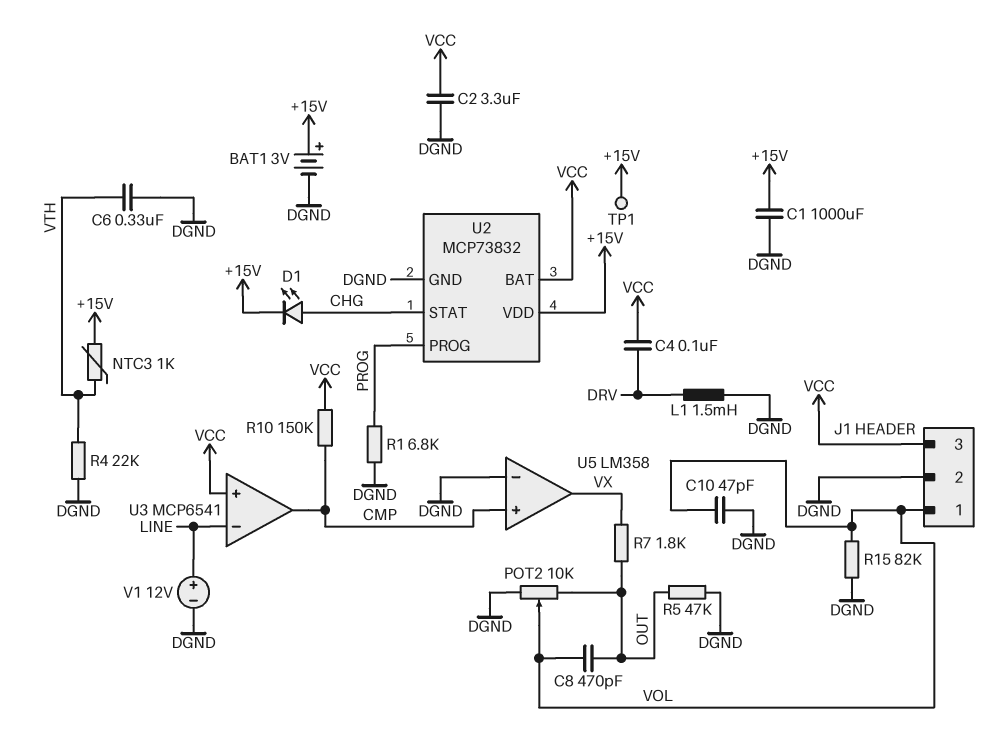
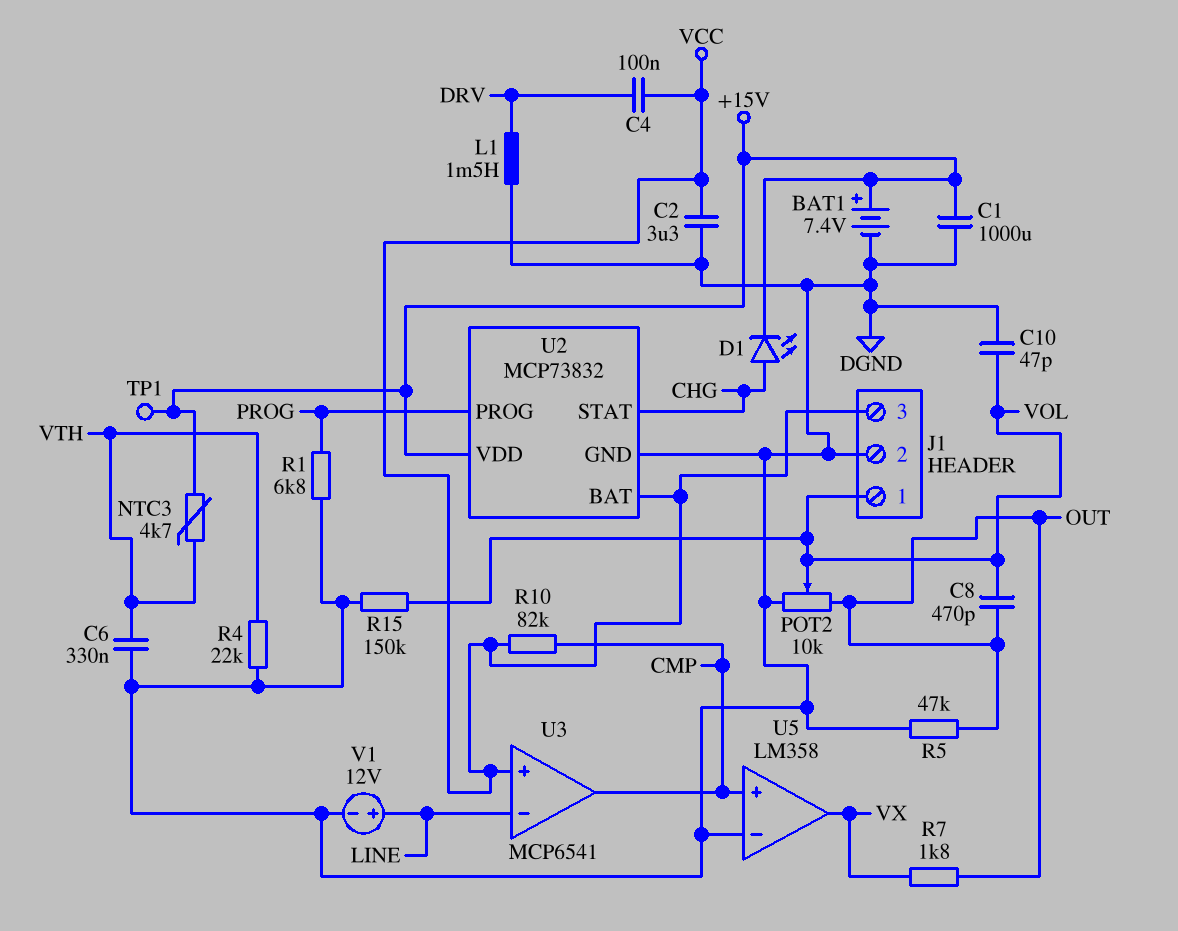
BAT1: 3V (plus +15V, minus DGND) -> 7.4V (plus +15V, minus DGND)
NTC3: 1k (+15V, VTH) -> 4.7k (+15V, VTH)
R10: 150k (CMP, VCC) -> 82k (CMP, VCC)
R15: 82k (DGND, VOL) -> 150k (DGND, VOL)

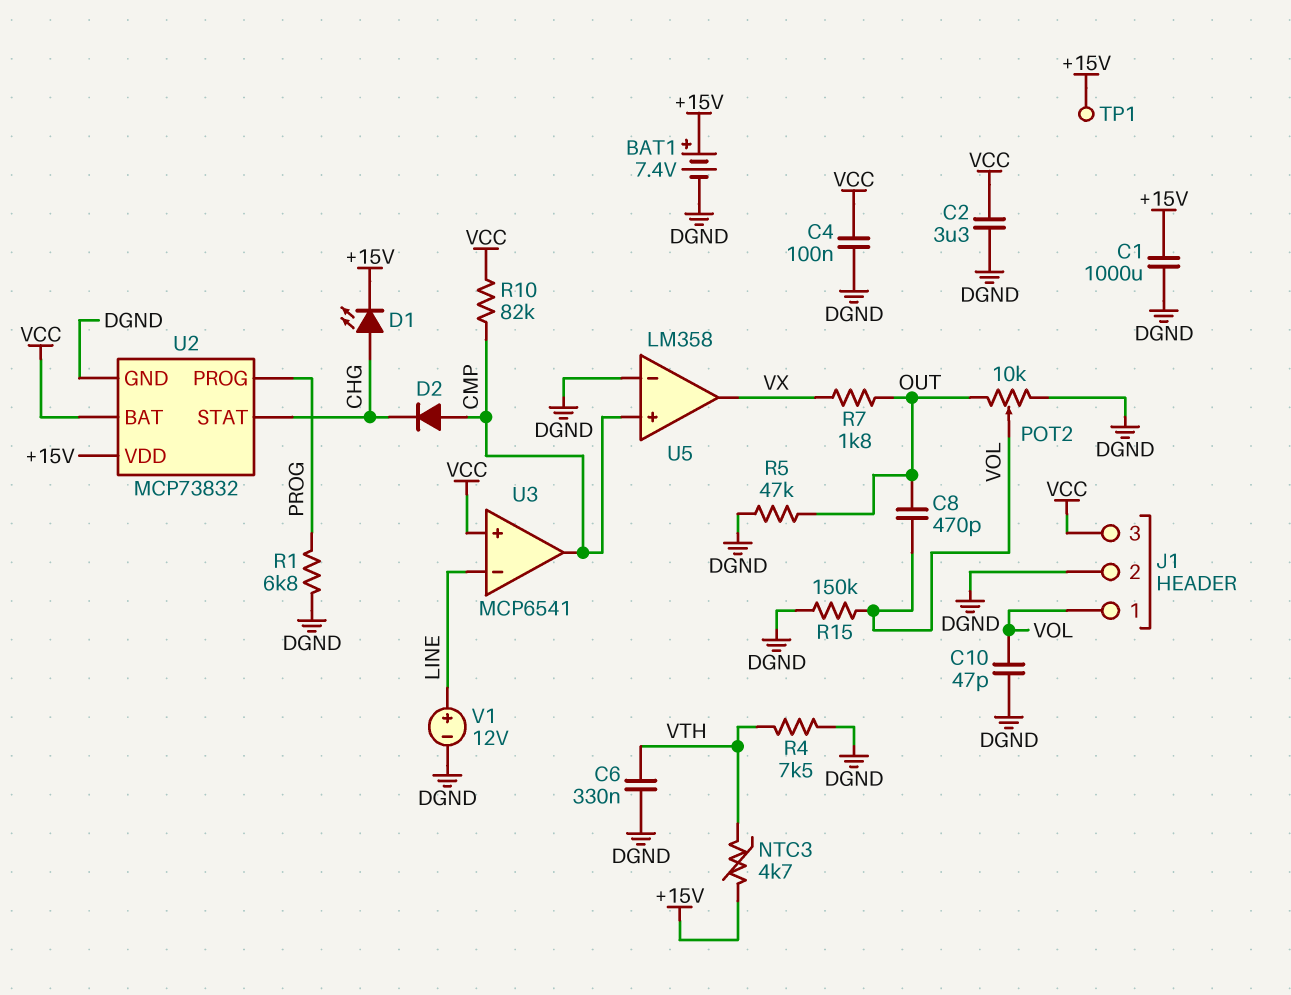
C4: 100nF (DRV, VCC) -> 100nF (DGND, VCC)
D2: none -> diode (A CMP, K CHG)
L1: 1.5mH (DGND, DRV) -> none
R4: 22k (DGND, VTH) -> 7.5k (DGND, VTH)

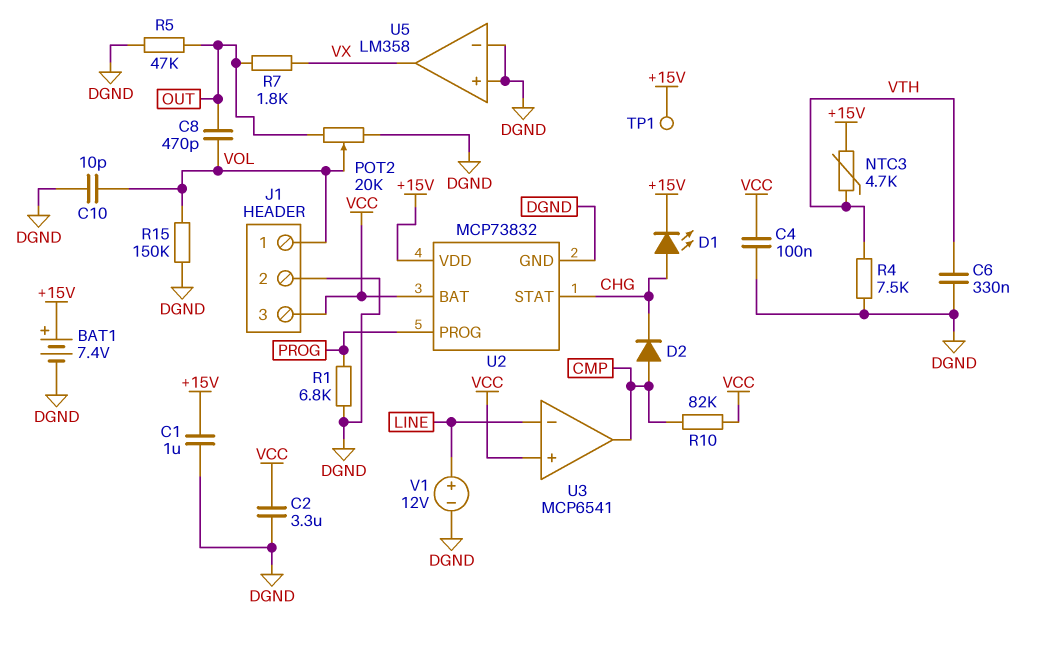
C1: 1000uF (+15V, DGND) -> 1uF (+15V, DGND)
C10: 47pF (DGND, VOL) -> 10pF (DGND, VOL)
POT2: 10k (DGND, OUT, wiper VOL) -> 20k (DGND, OUT, wiper VOL)
U5 pin in+: CMP -> DGND

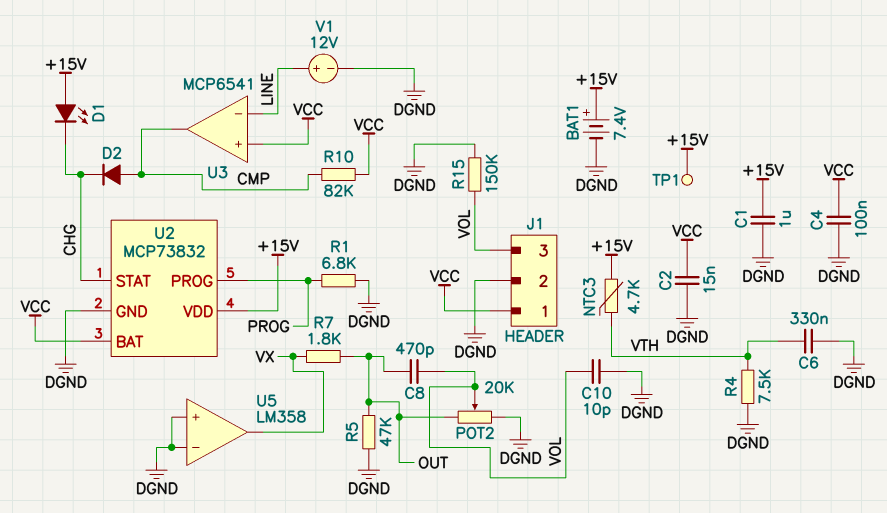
C2: 3.3uF (DGND, VCC) -> 15nF (DGND, VCC)
D1: LED (A CHG, K +15V) -> LED (A +15V, K CHG)
J1 pin 1: VOL -> VCC
J1 pin 3: VCC -> VOL

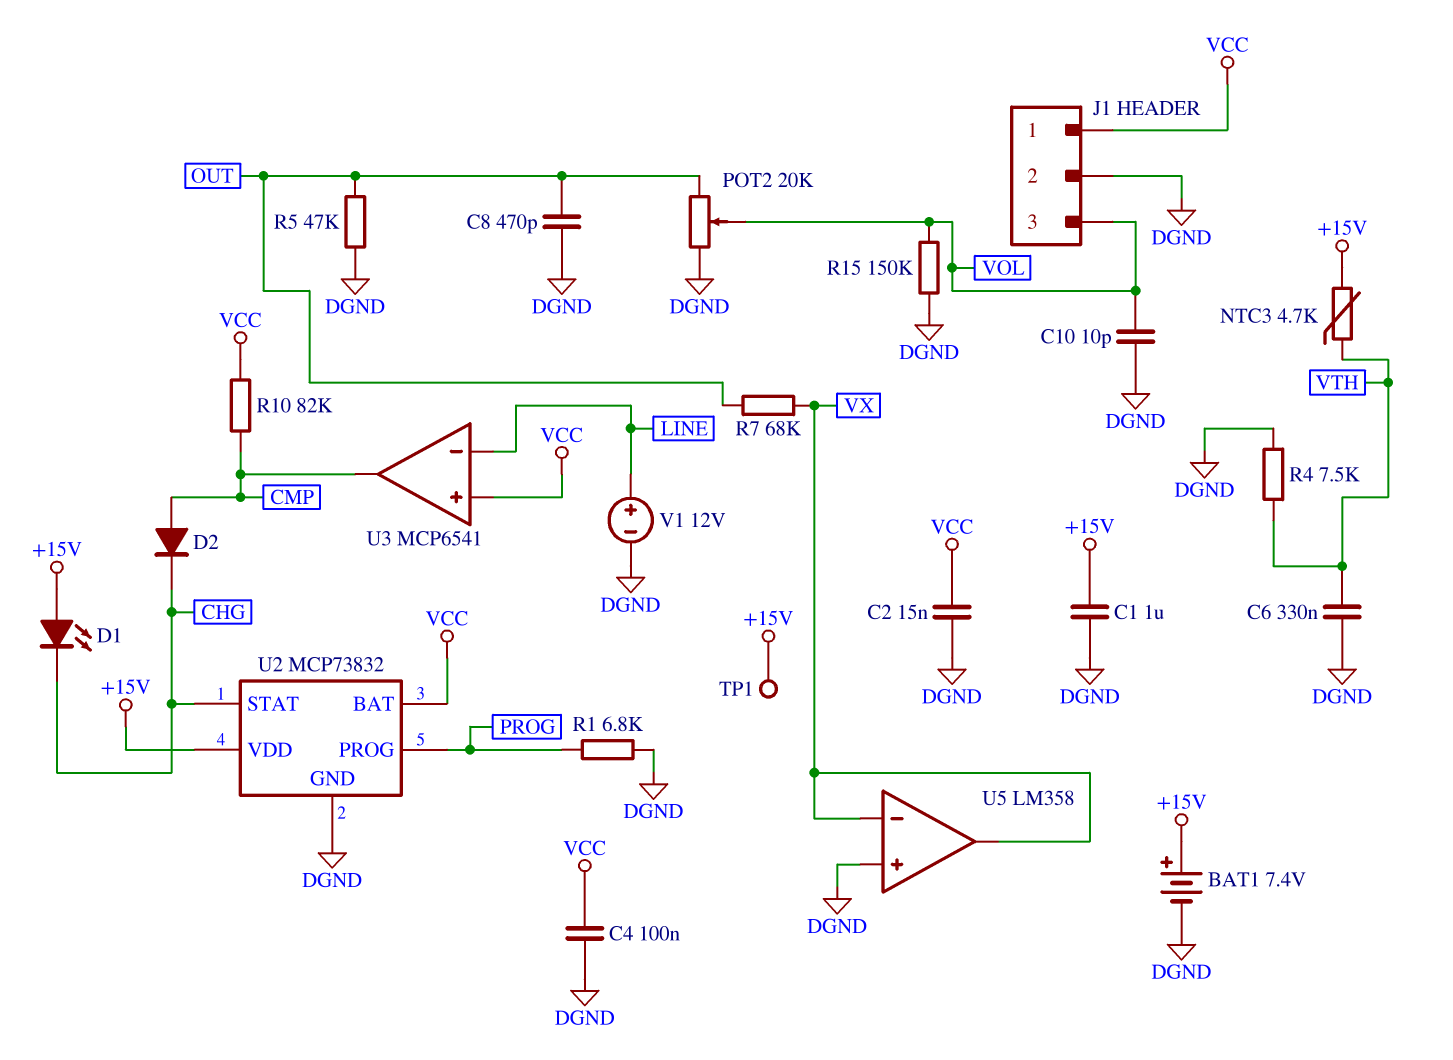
C8: 470pF (OUT, VOL) -> 470pF (DGND, OUT)
R7: 1.8k (OUT, VX) -> 68k (OUT, VX)
U5 pin in-: DGND -> VX

